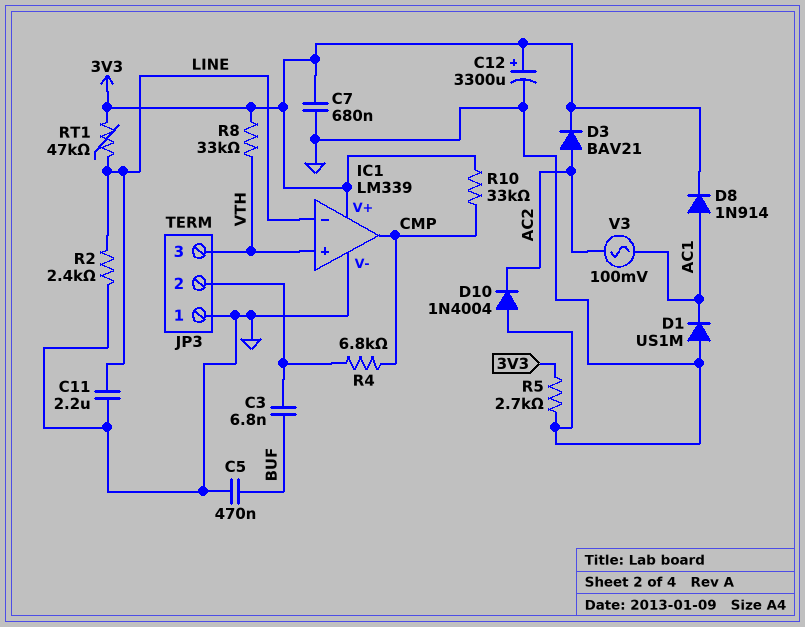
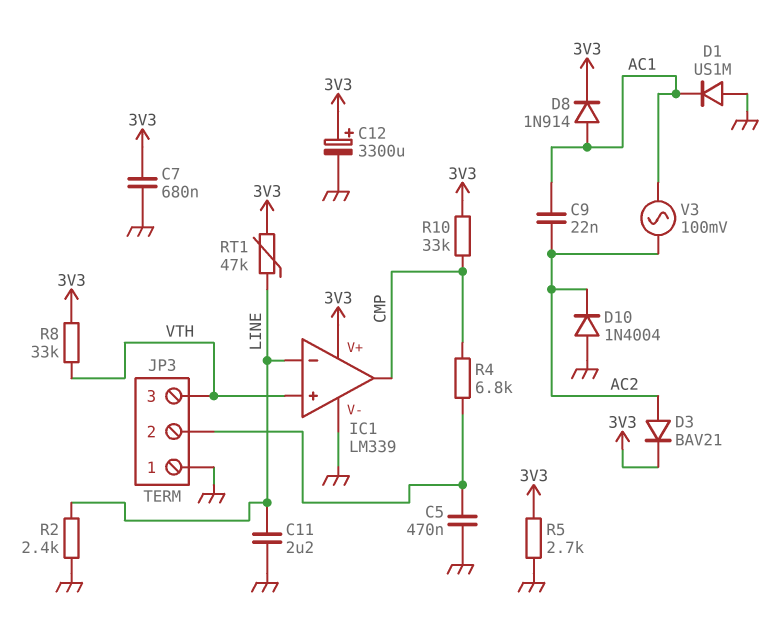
C3: 6.8nF (BUF, JP3/2) -> none
C5: 470nF (BUF, GND) -> 470nF (GND, JP3/2)
C9: none -> 22nF (AC1, AC2)

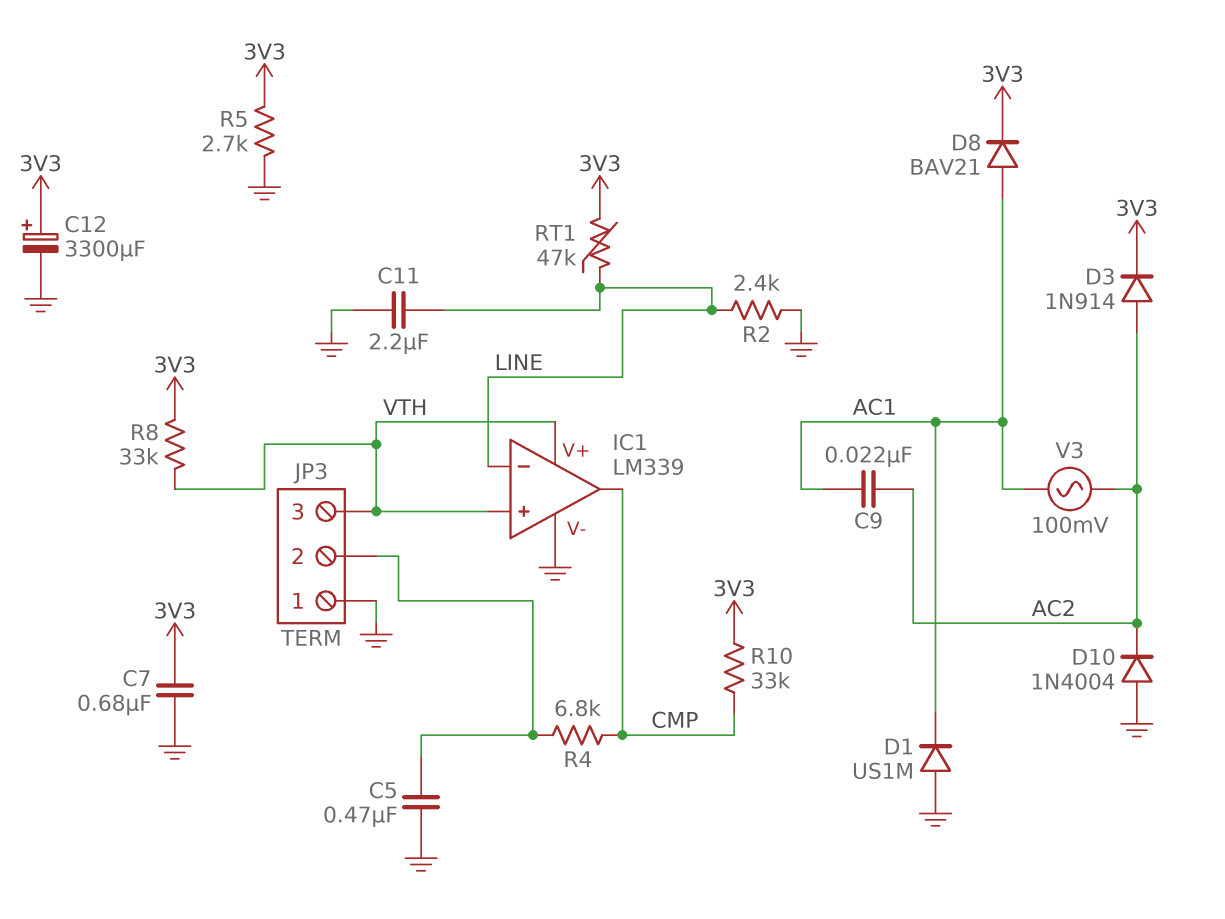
D3: diode BAV21 (A AC2, K 3V3) -> diode 1N914 (A AC2, K 3V3)
D8: diode 1N914 (A AC1, K 3V3) -> diode BAV21 (A AC1, K 3V3)
IC1 pin V+: 3V3 -> VTH

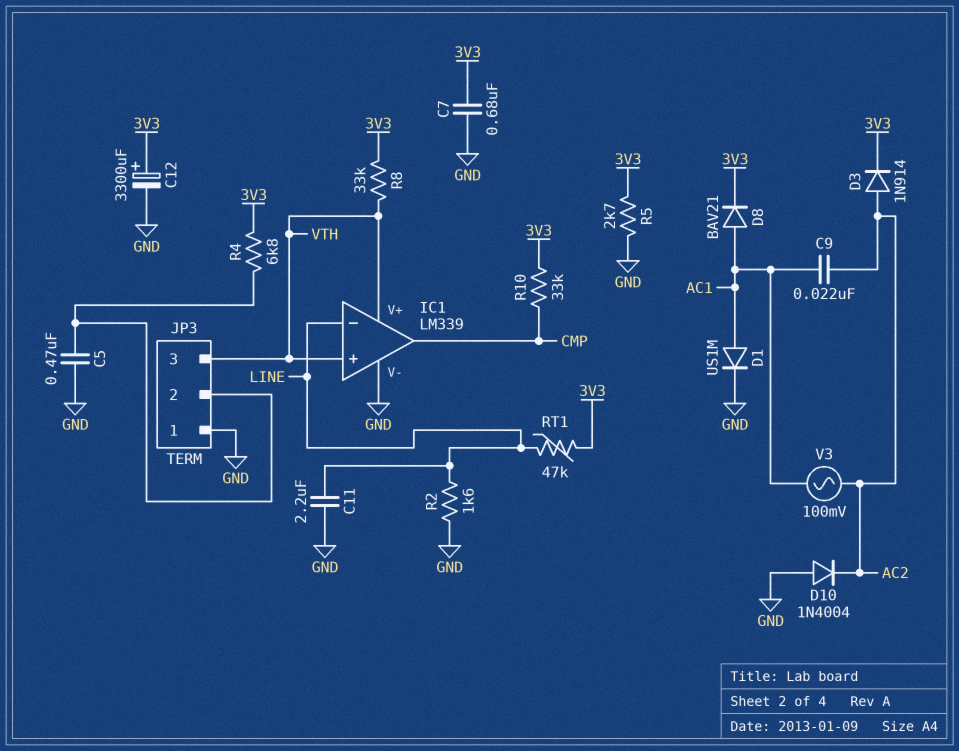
D1: diode US1M (A GND, K AC1) -> diode US1M (A AC1, K GND)
R2: 2.4k (GND, LINE) -> 1.6k (GND, LINE)
R4: 6.8k (CMP, JP3/2) -> 6.8k (3V3, JP3/2)

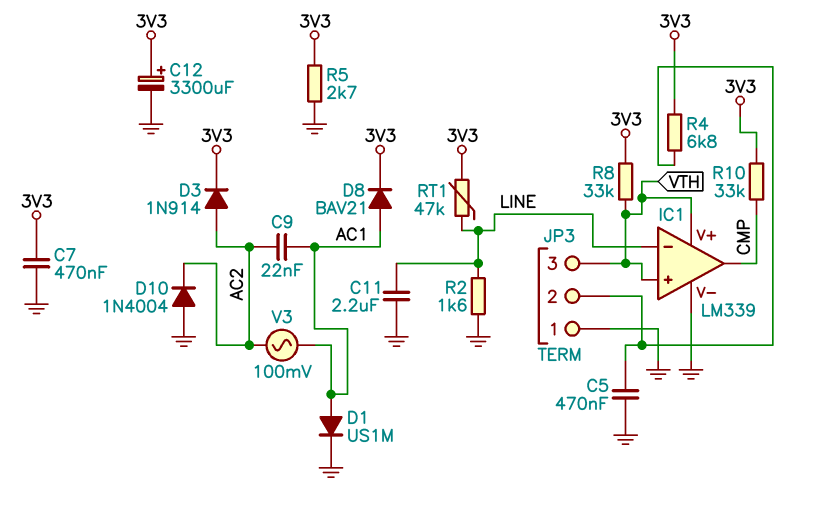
C7: 680nF (3V3, GND) -> 470nF (3V3, GND)

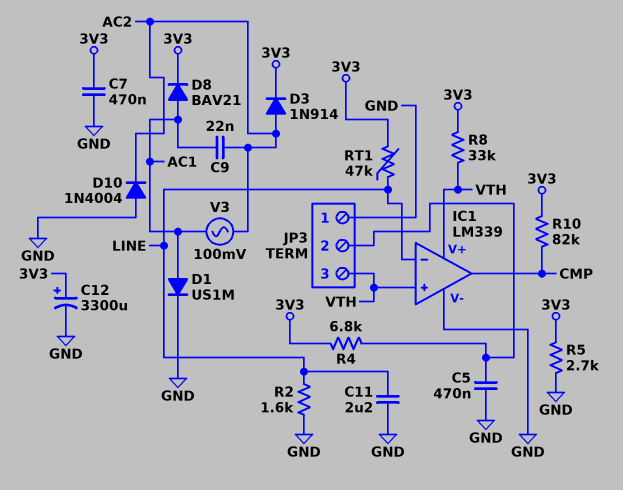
R10: 33k (3V3, CMP) -> 82k (3V3, CMP)

